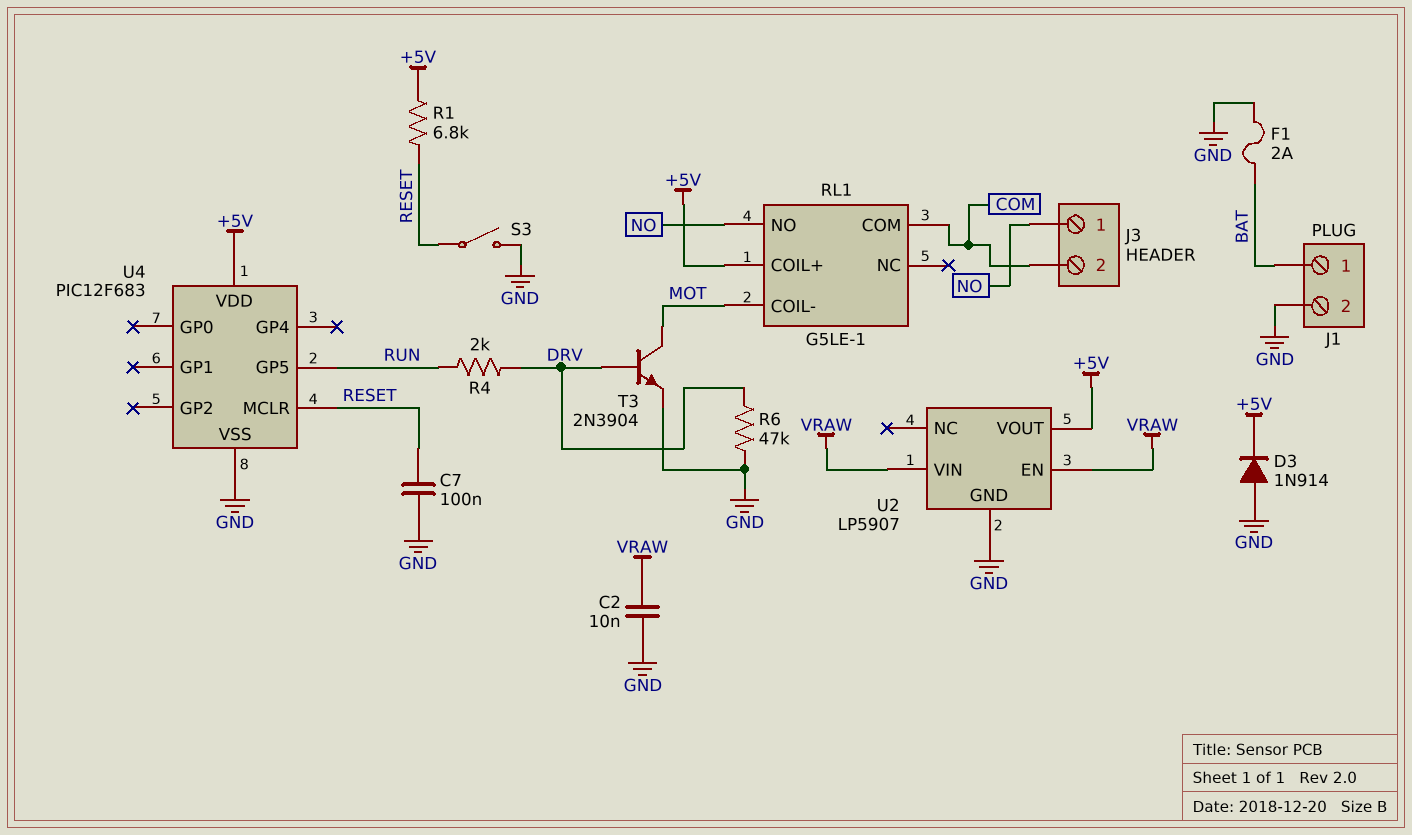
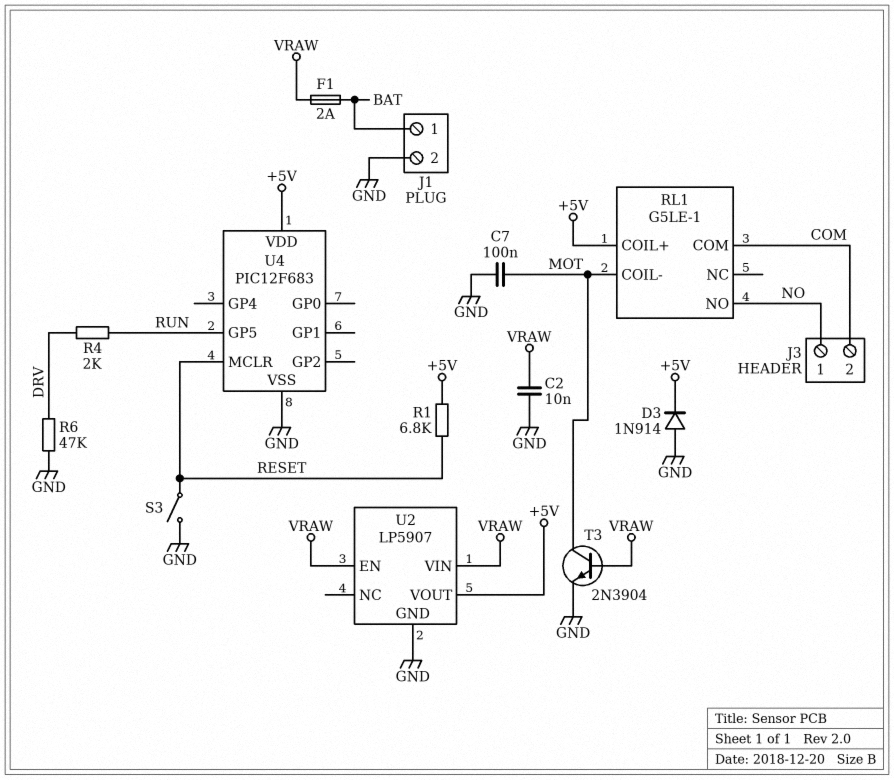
C7: 100nF (GND, RESET) -> 100nF (GND, MOT)
F1: 2A (BAT, GND) -> 2A (BAT, VRAW)
T3: NPN 2N3904 (B DRV, C MOT, E GND) -> NPN 2N3904 (B VRAW, C MOT, E GND)

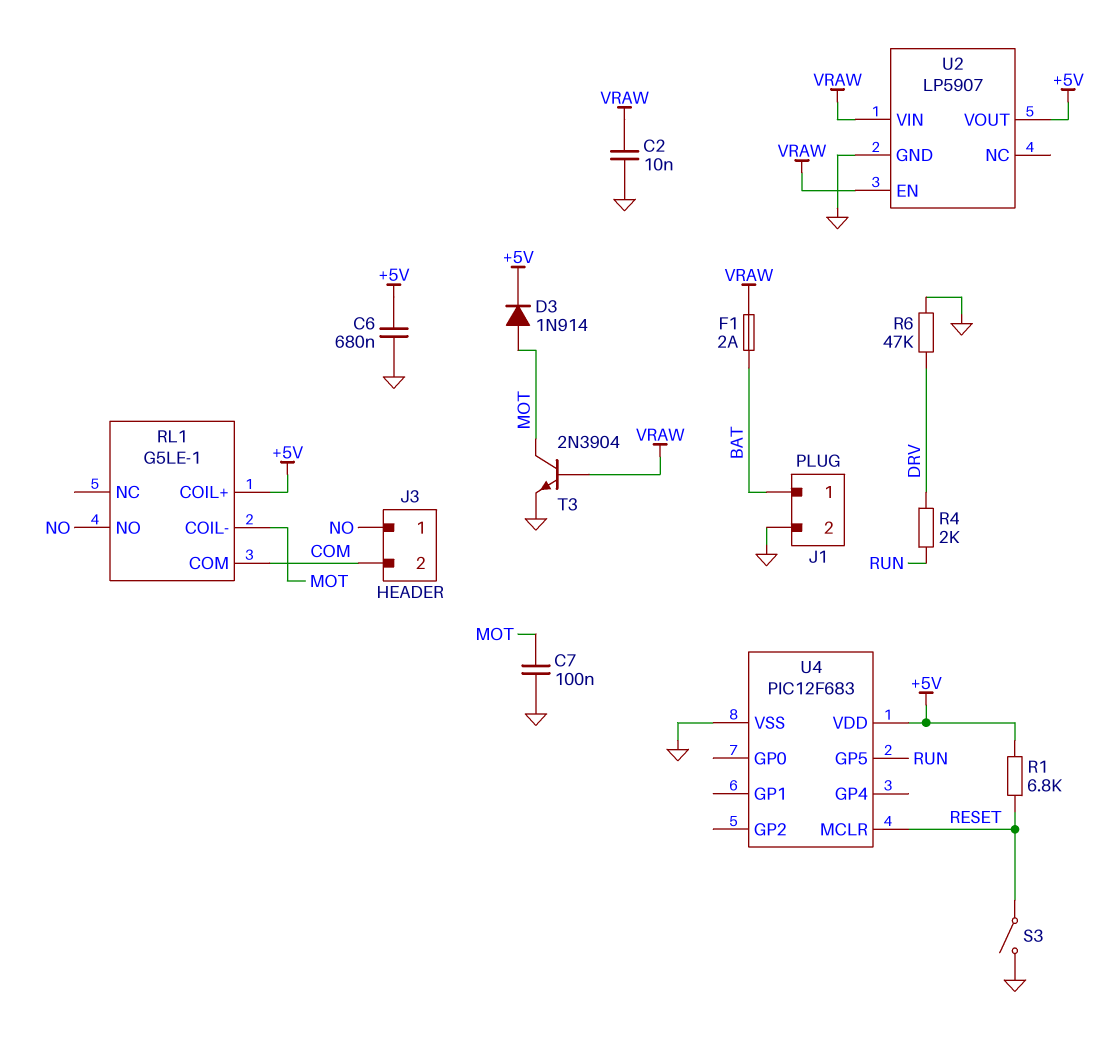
C6: none -> 680nF (+5V, GND)
D3: diode 1N914 (A GND, K +5V) -> diode 1N914 (A MOT, K +5V)

